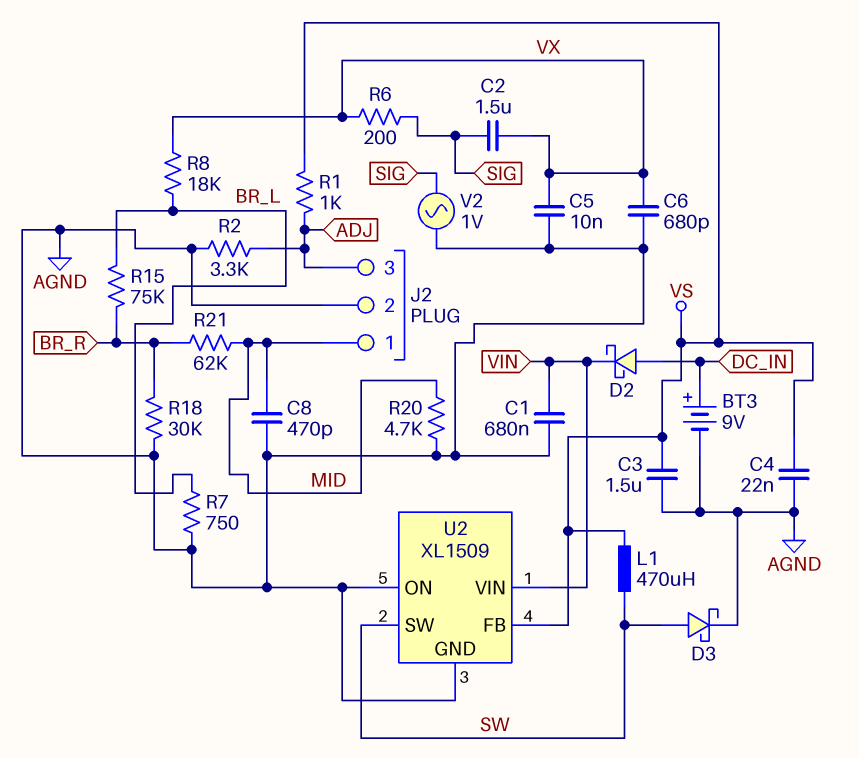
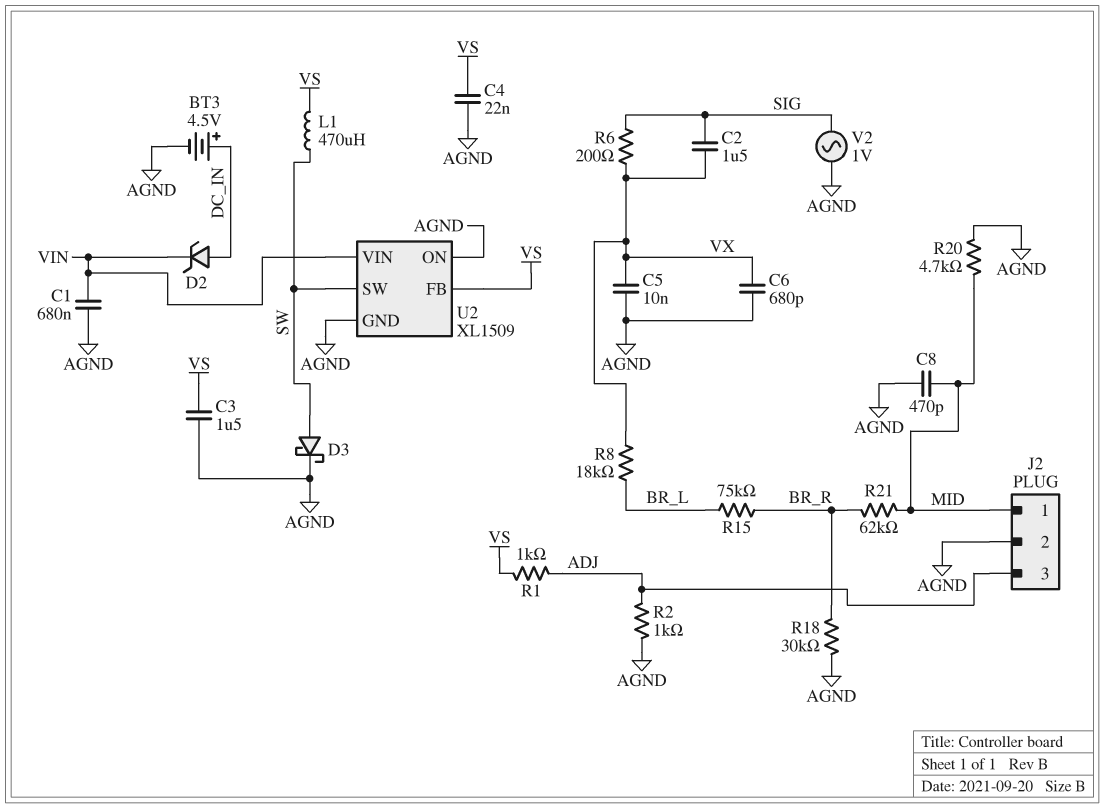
BT3: 9V (plus DC_IN, minus AGND) -> 4.5V (plus DC_IN, minus AGND)
D2: schottky (A DC_IN, K VIN) -> zener (A DC_IN, K VIN)
R2: 3.3k (ADJ, AGND) -> 1k (ADJ, AGND)
R7: 750 (AGND, BR_L) -> none

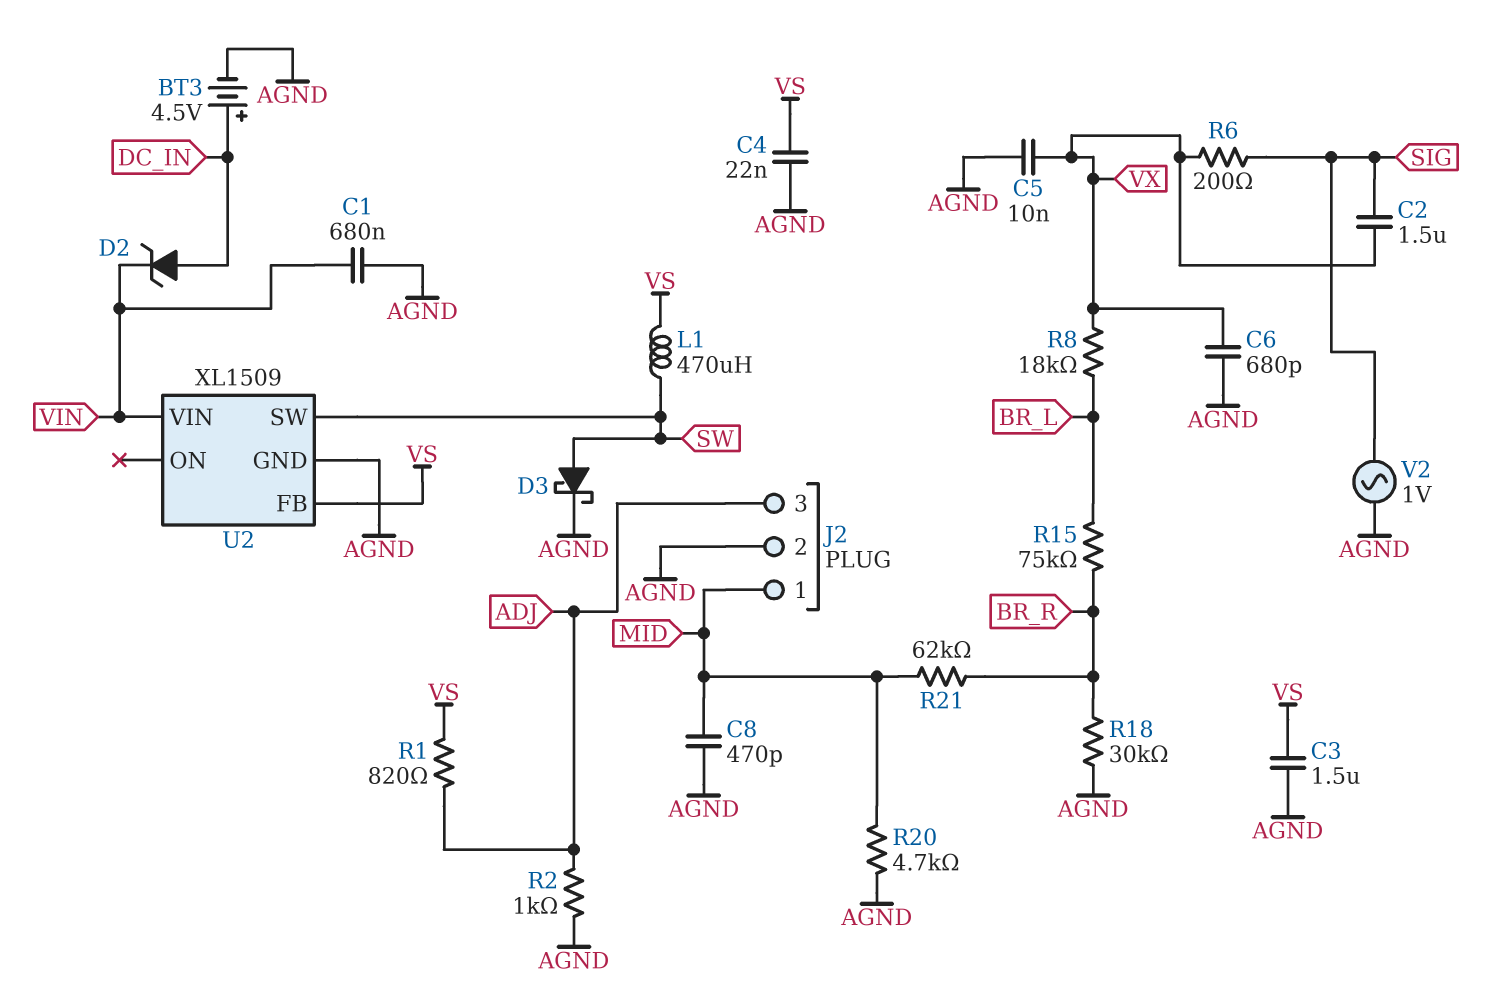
R1: 1k (ADJ, VS) -> 820 (ADJ, VS)
U2 pin ON: AGND -> none

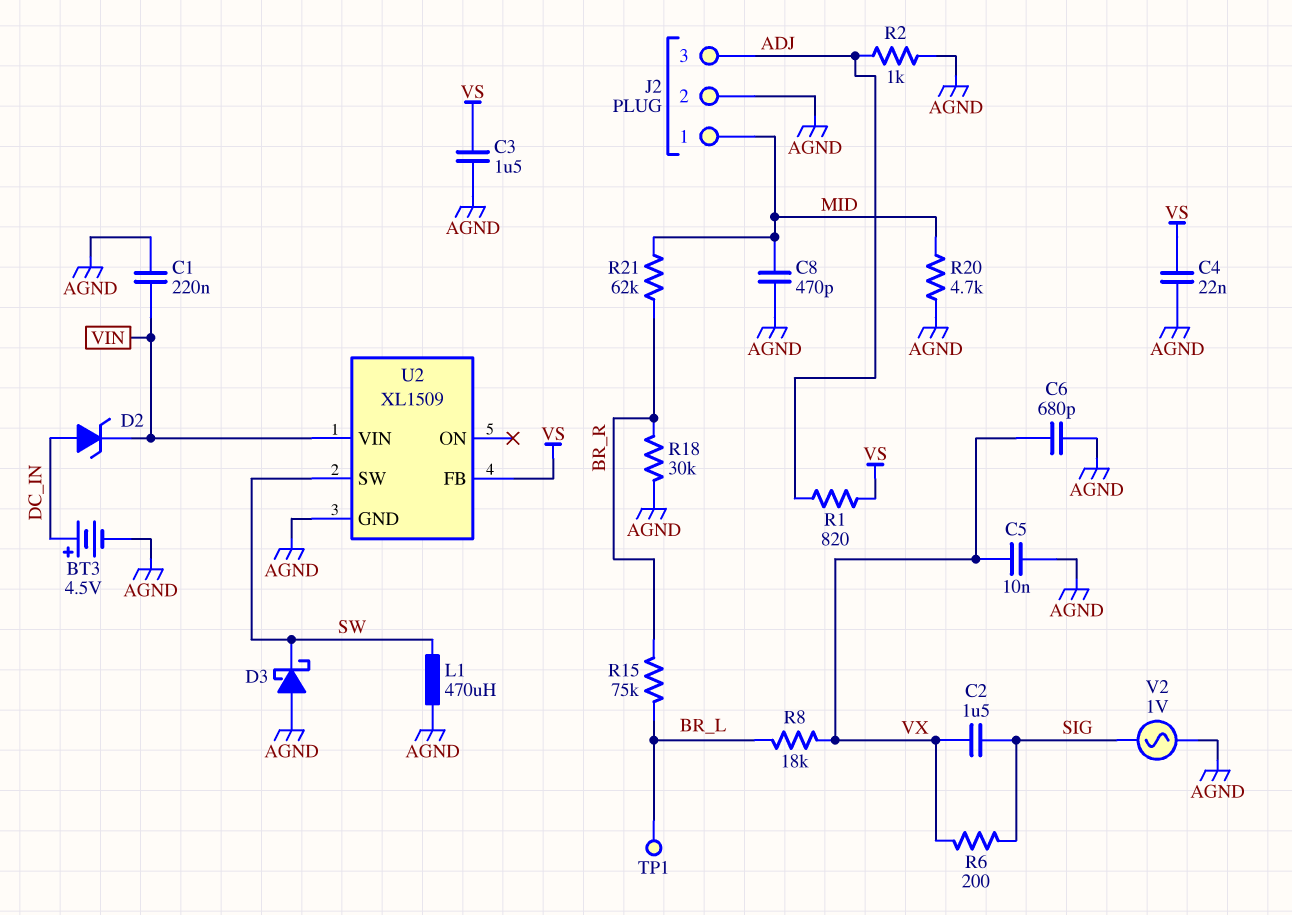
C1: 680nF (AGND, VIN) -> 220nF (AGND, VIN)
D3: schottky (A SW, K AGND) -> schottky (A AGND, K SW)
L1: 470uH (SW, VS) -> 470uH (AGND, SW)
TP1: none -> test point (BR_L)

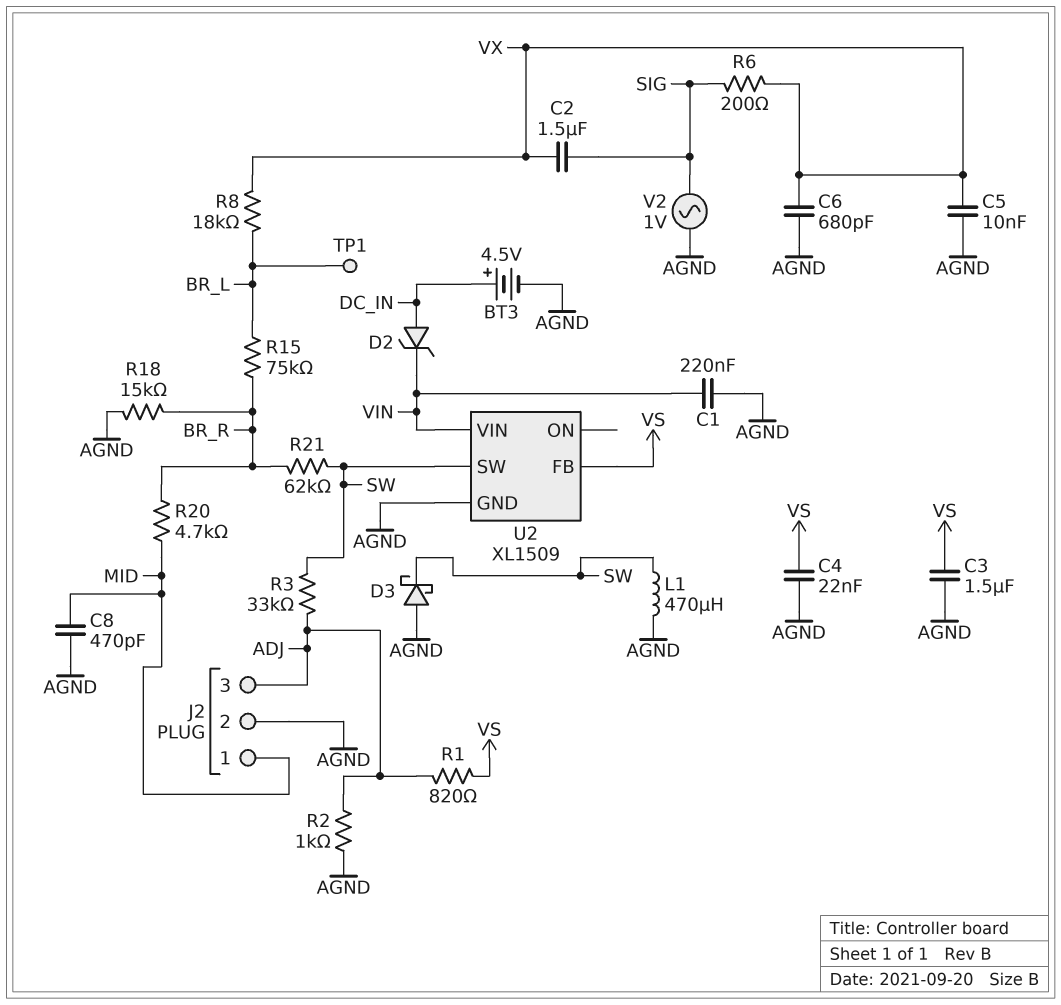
R3: none -> 33k (ADJ, SW)
R18: 30k (AGND, BR_R) -> 15k (AGND, BR_R)
R20: 4.7k (AGND, MID) -> 4.7k (BR_R, MID)
R21: 62k (BR_R, MID) -> 62k (BR_R, SW)

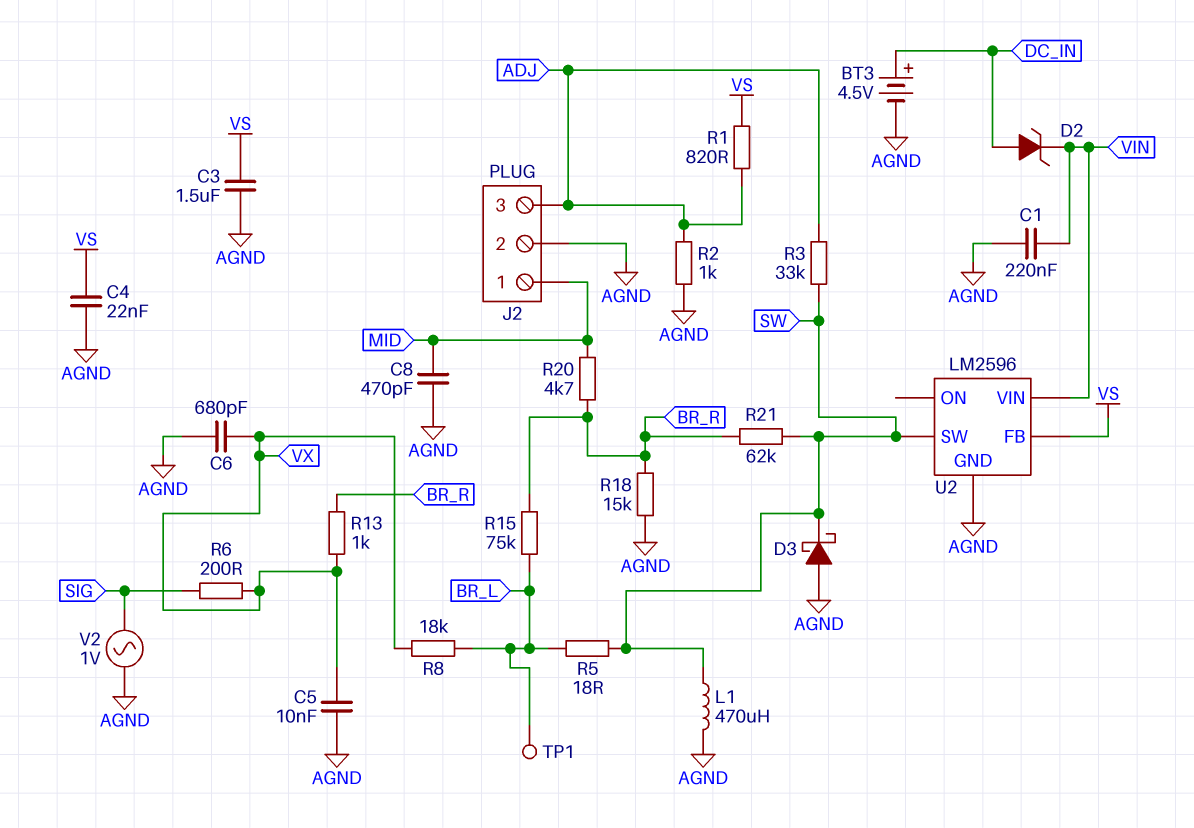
C2: 1.5uF (SIG, VX) -> none
R5: none -> 18 (BR_L, SW)
R13: none -> 1k (BR_R, VX)
U2: XL1509 -> LM2596

